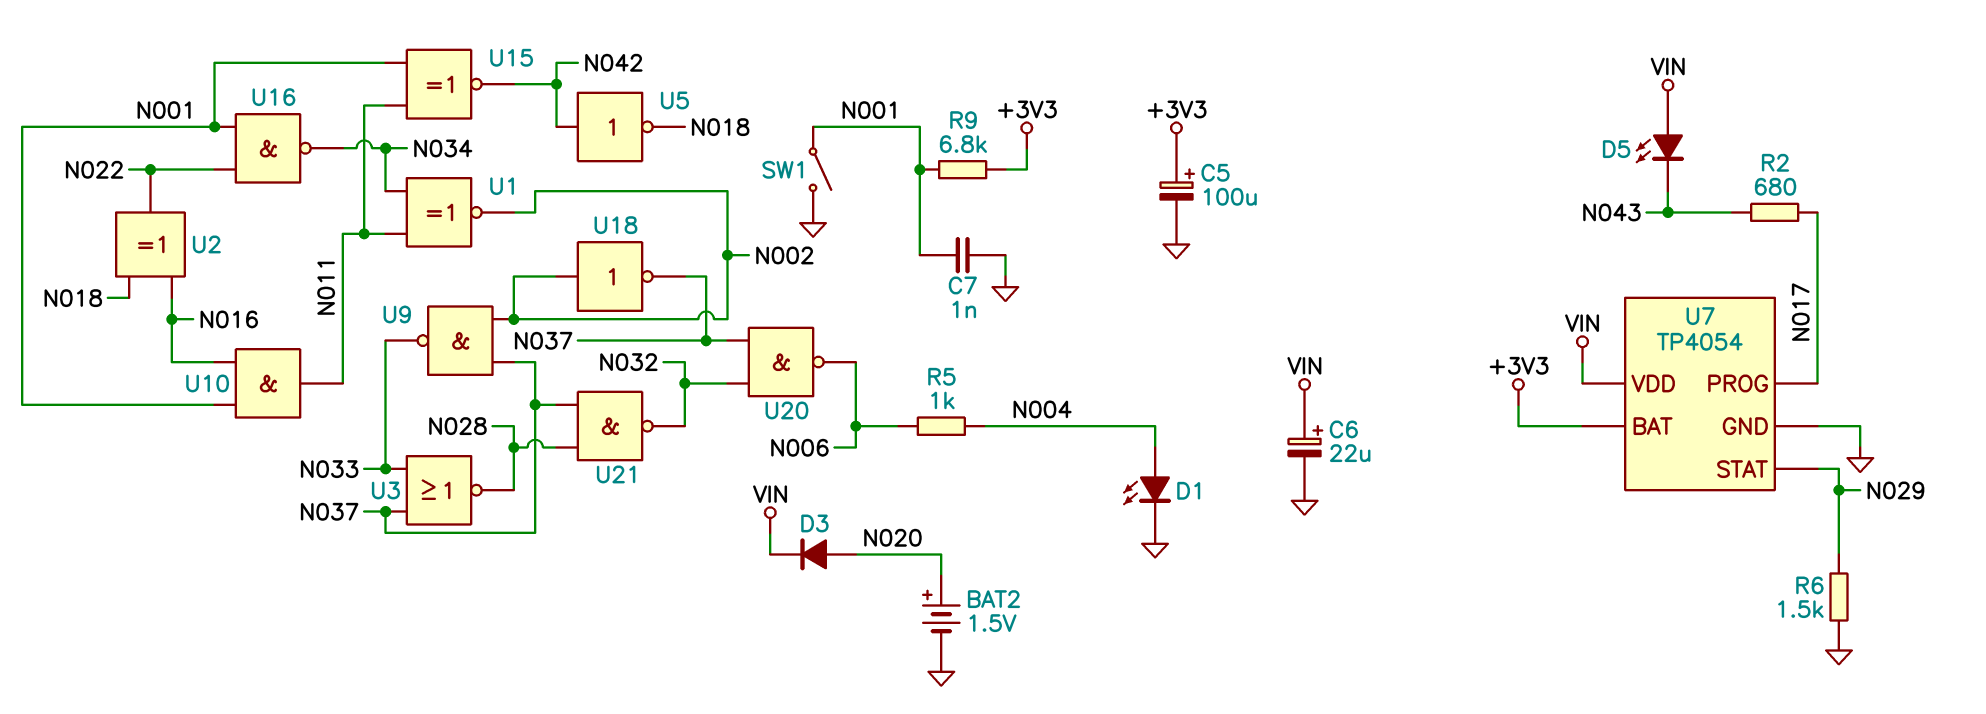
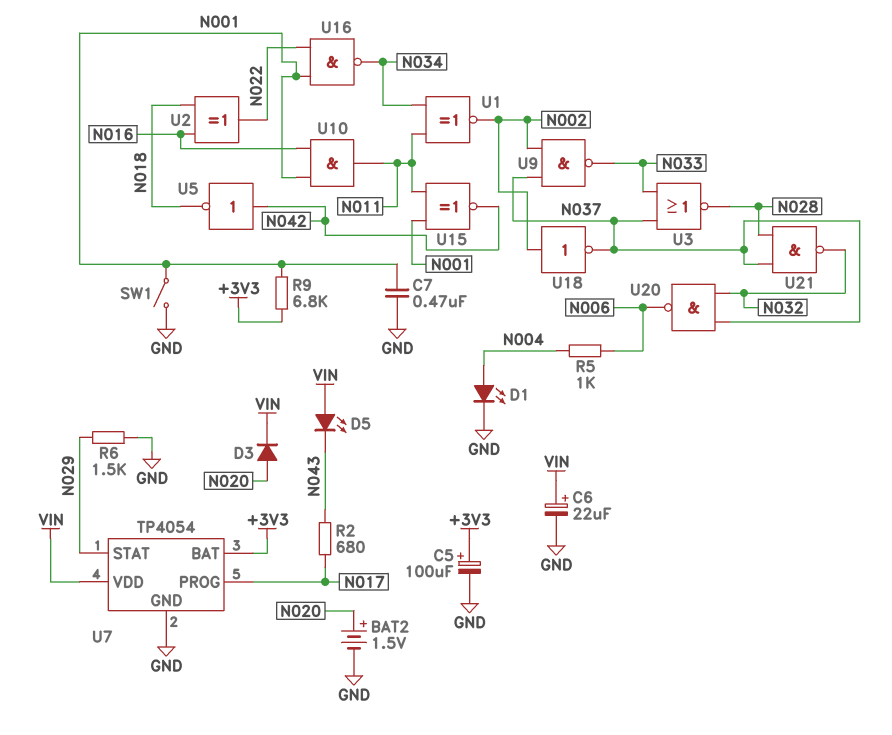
C7: 1nF (GND, N001) -> 470nF (GND, N001)

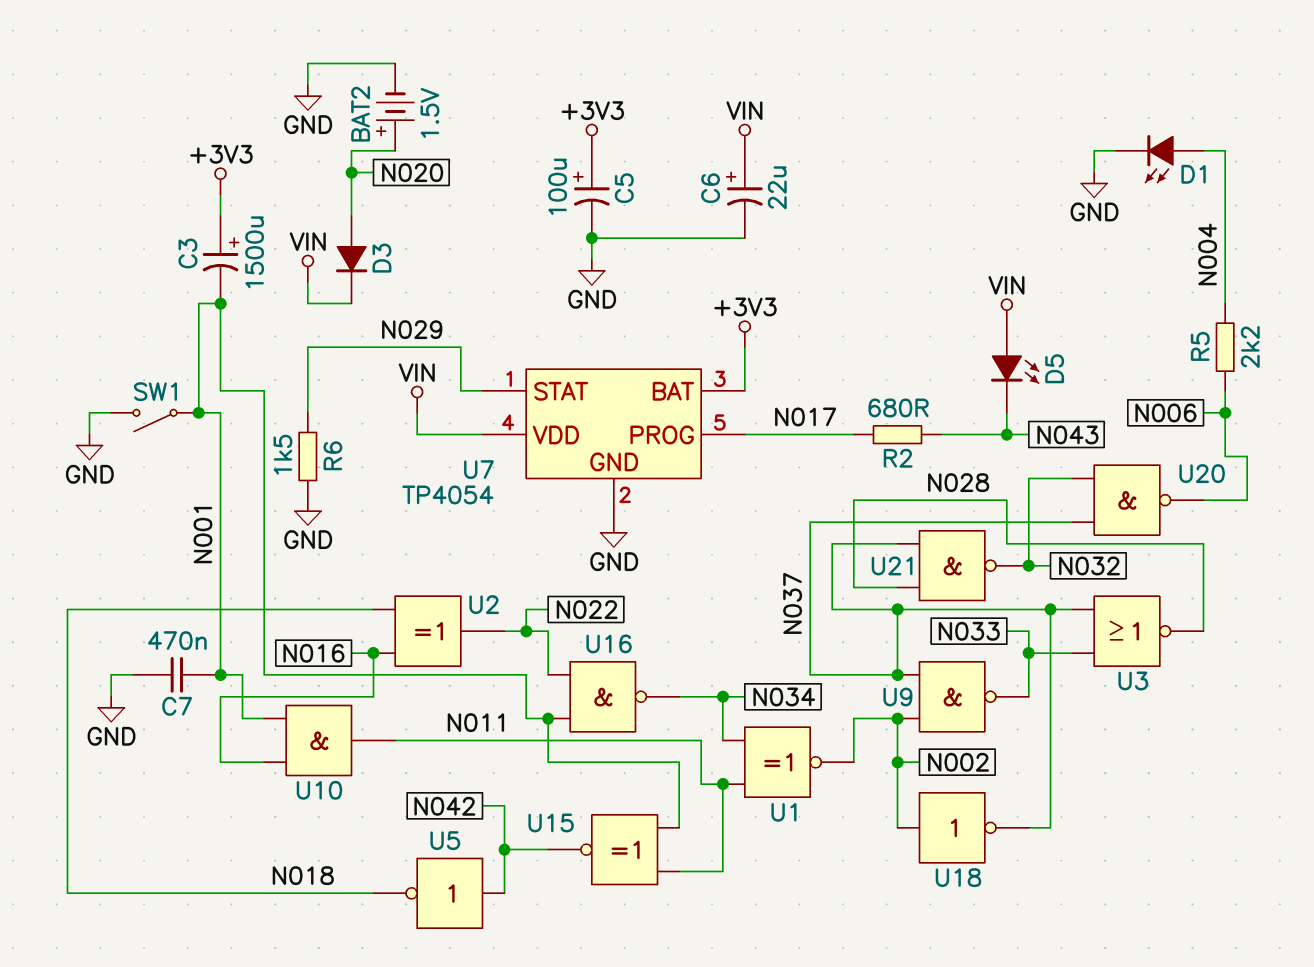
C3: none -> 1500uF (plus +3V3, minus N001)
R5: 1k (N004, N006) -> 2.2k (N004, N006)
R9: 6.8k (+3V3, N001) -> none

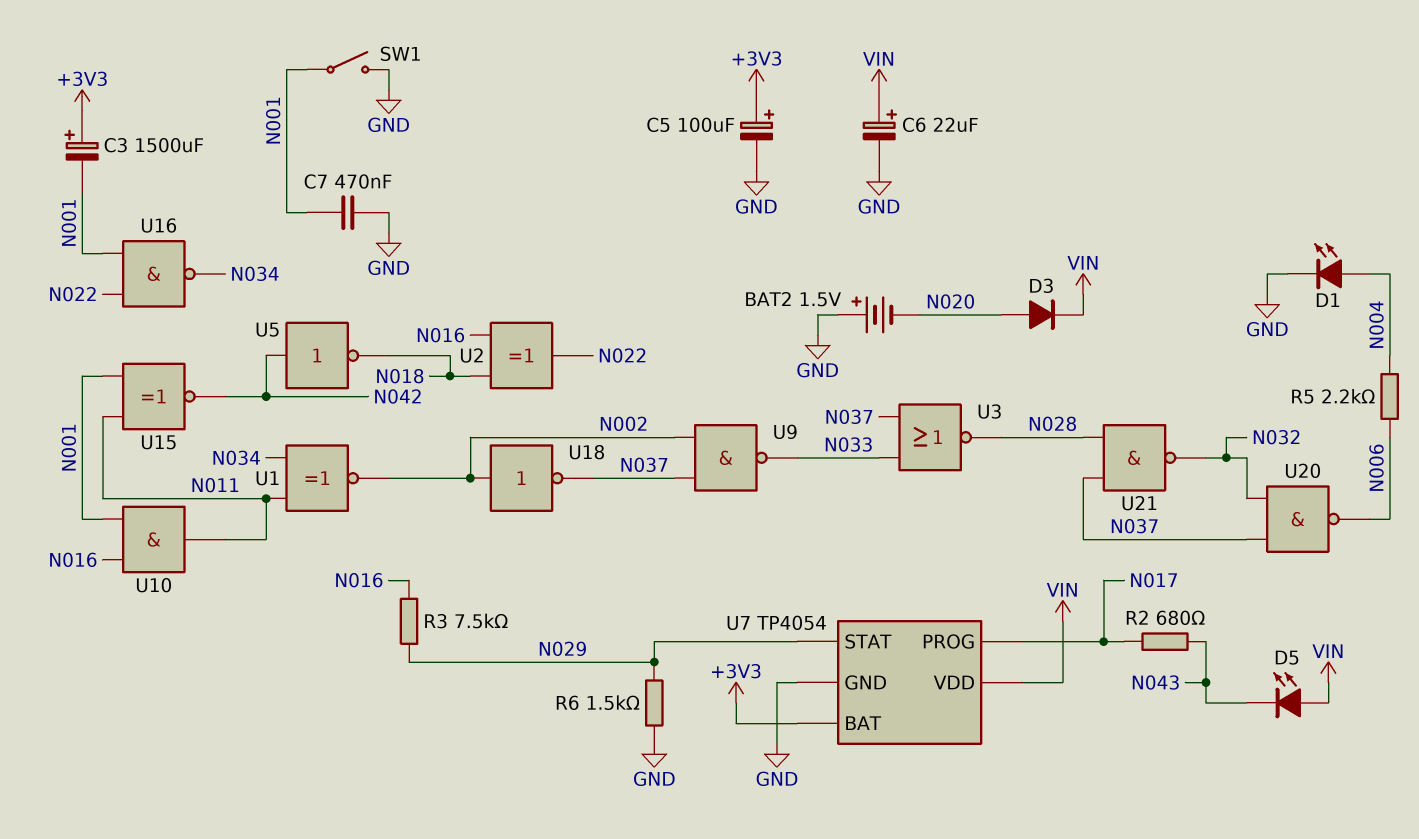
BAT2: 1.5V (plus N020, minus GND) -> 1.5V (plus GND, minus N020)
R3: none -> 7.5k (N016, N029)

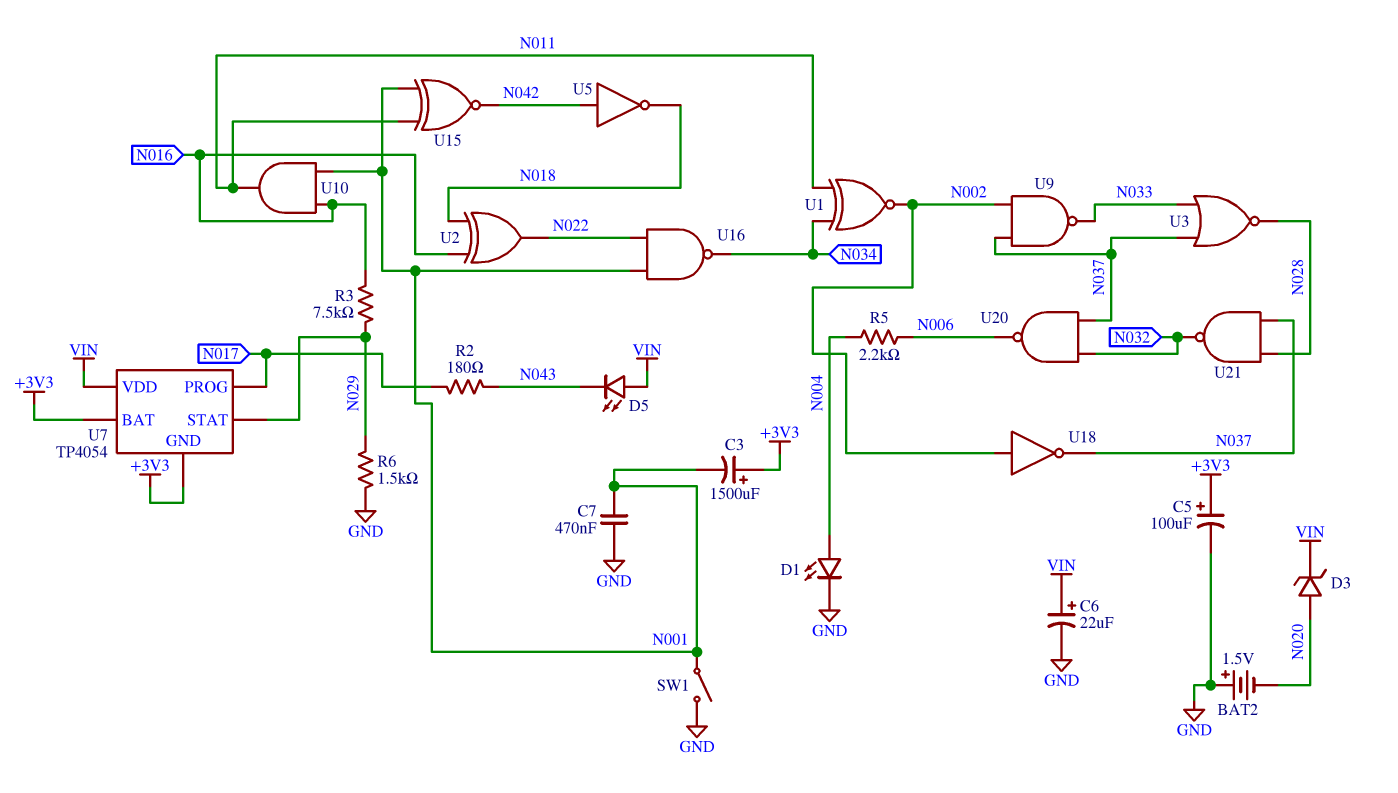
D3: diode (A N020, K VIN) -> zener (A N020, K VIN)
R2: 680 (N017, N043) -> 180 (N017, N043)
U7 pin GND: GND -> +3V3

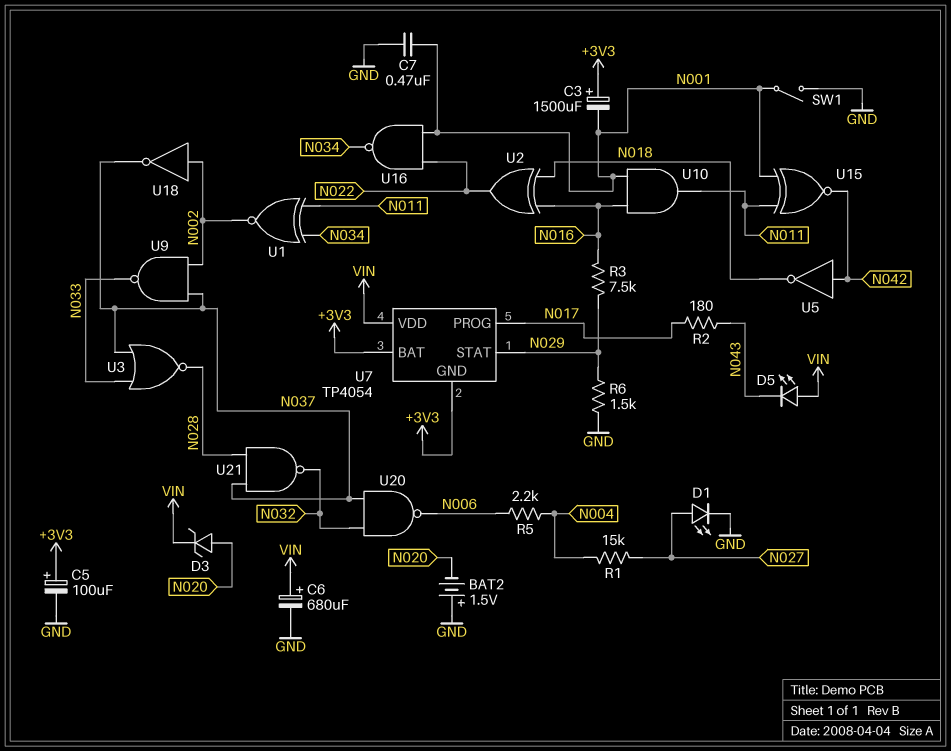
C6: 22uF (plus VIN, minus GND) -> 680uF (plus VIN, minus GND)
D1: LED (A N004, K GND) -> LED (A N027, K GND)
R1: none -> 15k (N004, N027)

